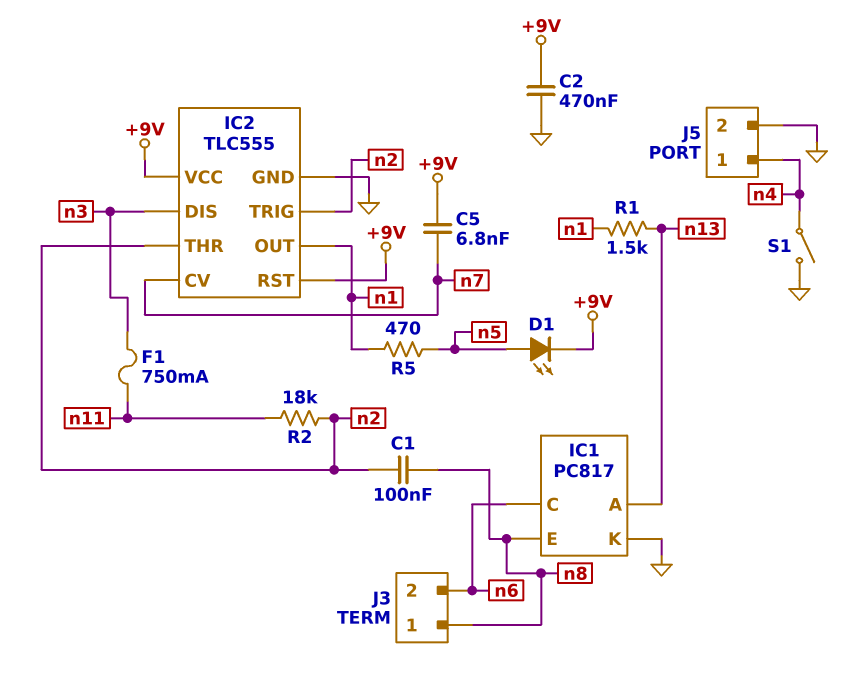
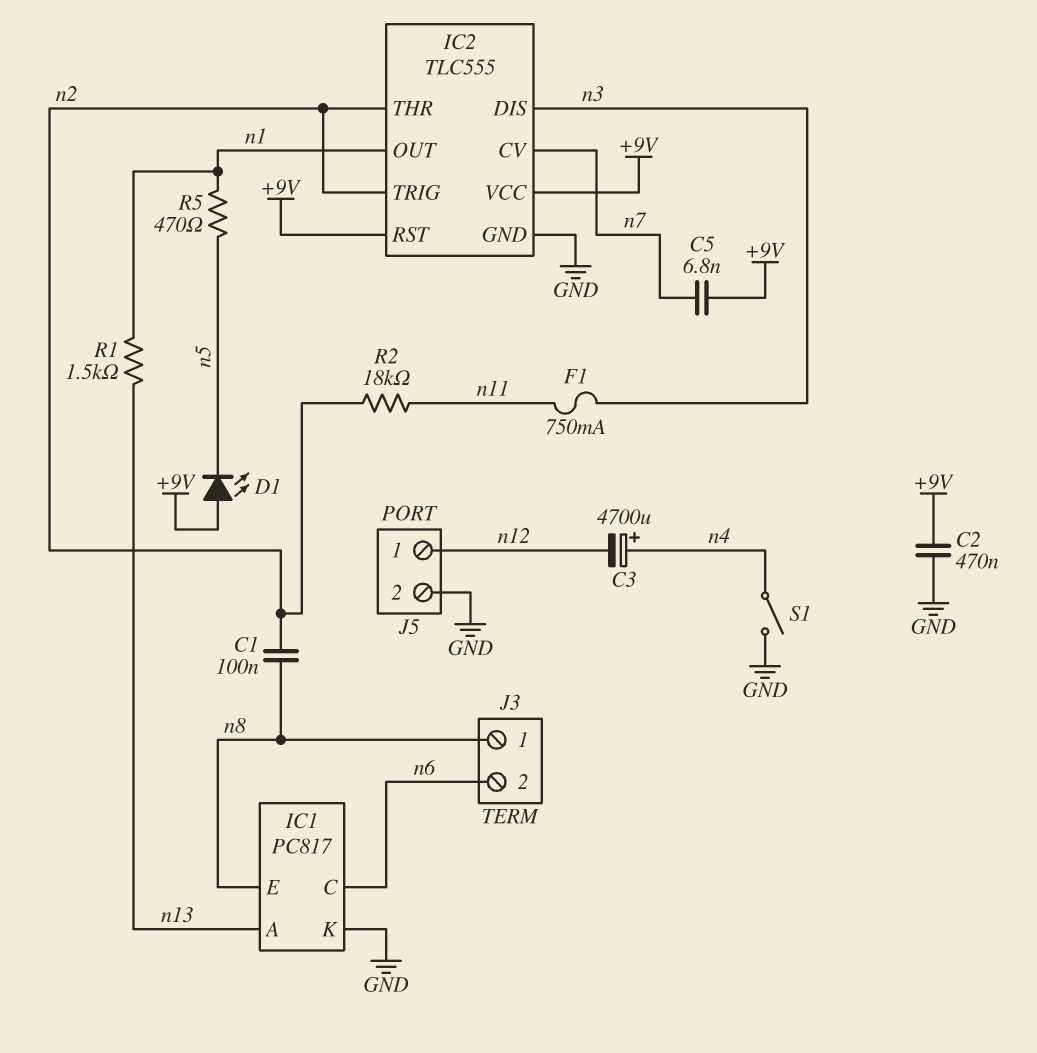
C3: none -> 4700uF (plus n4, minus n12)
D1: LED (A n5, K +9V) -> LED (A +9V, K n5)
J5 pin 1: n4 -> n12

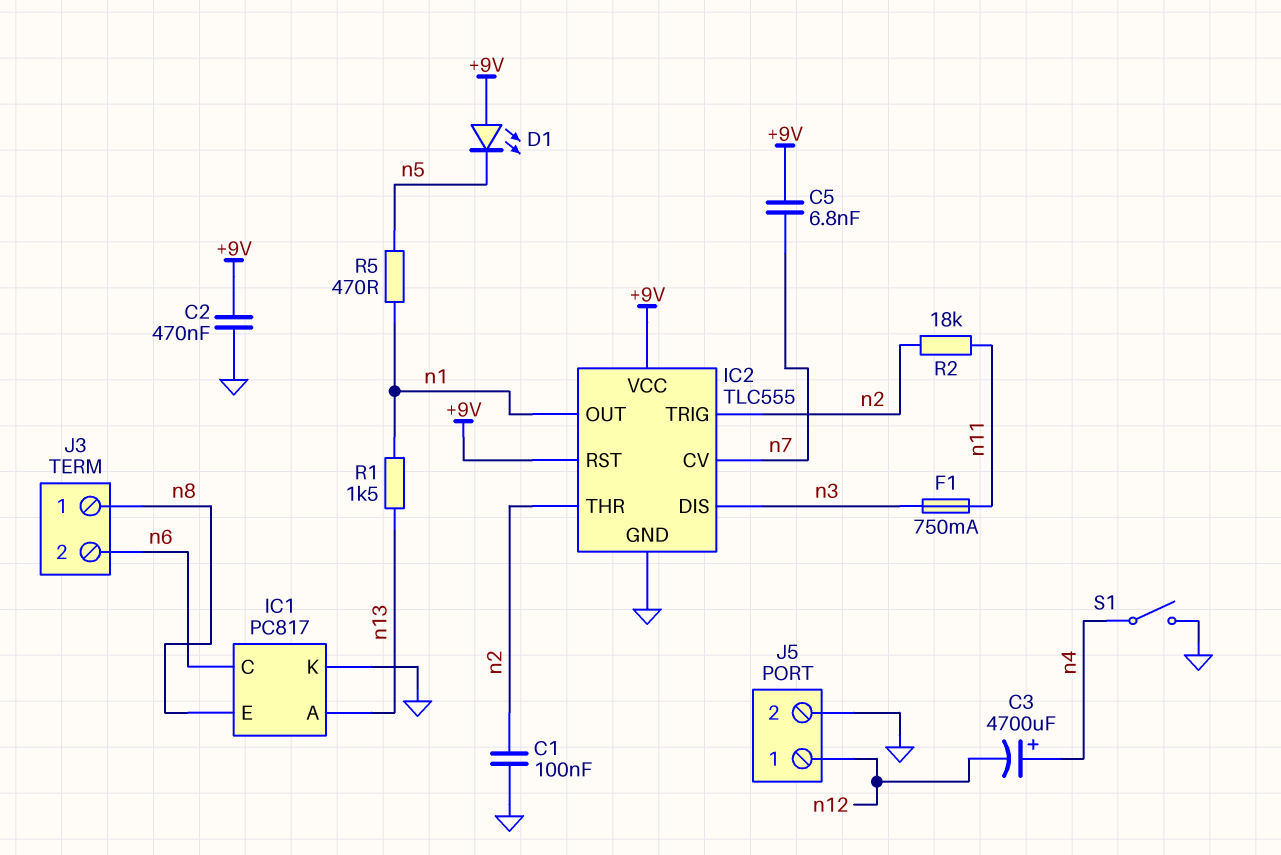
C1: 100nF (n2, n8) -> 100nF (GND, n2)

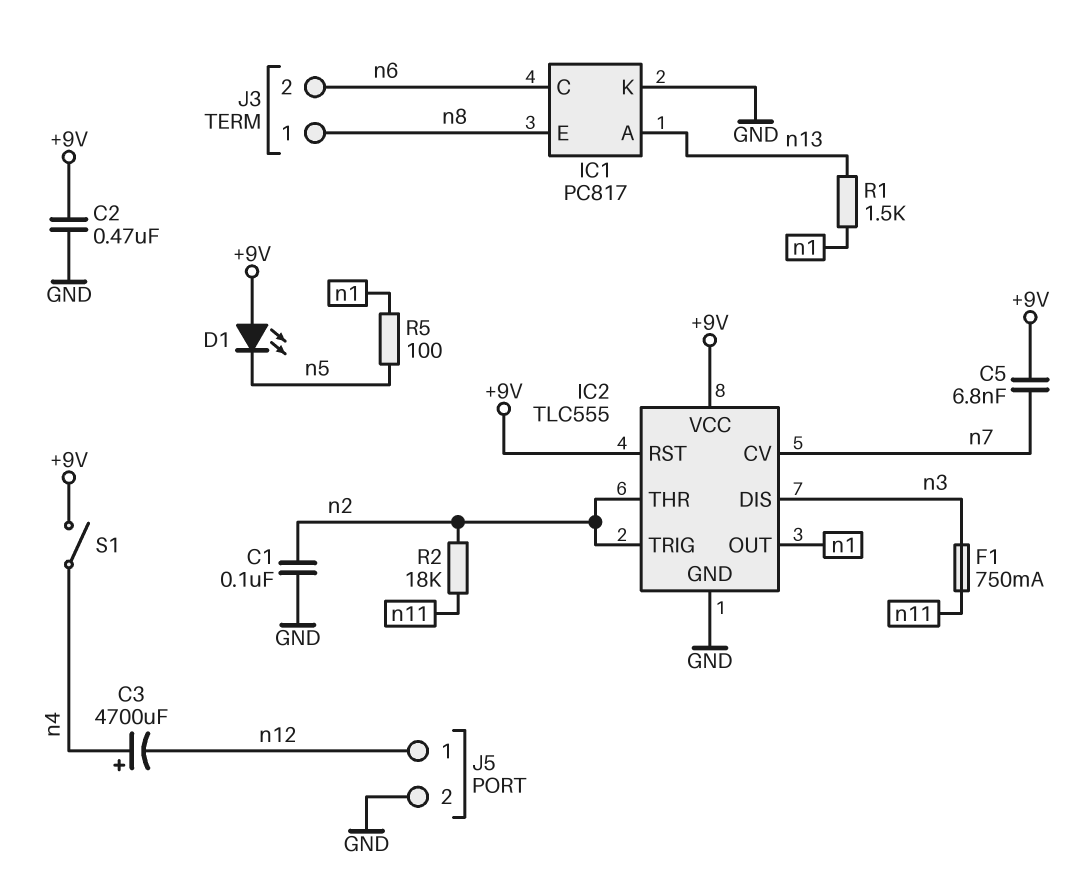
R5: 470 (n1, n5) -> 100 (n1, n5)
S1: switch (GND, n4) -> switch (+9V, n4)

